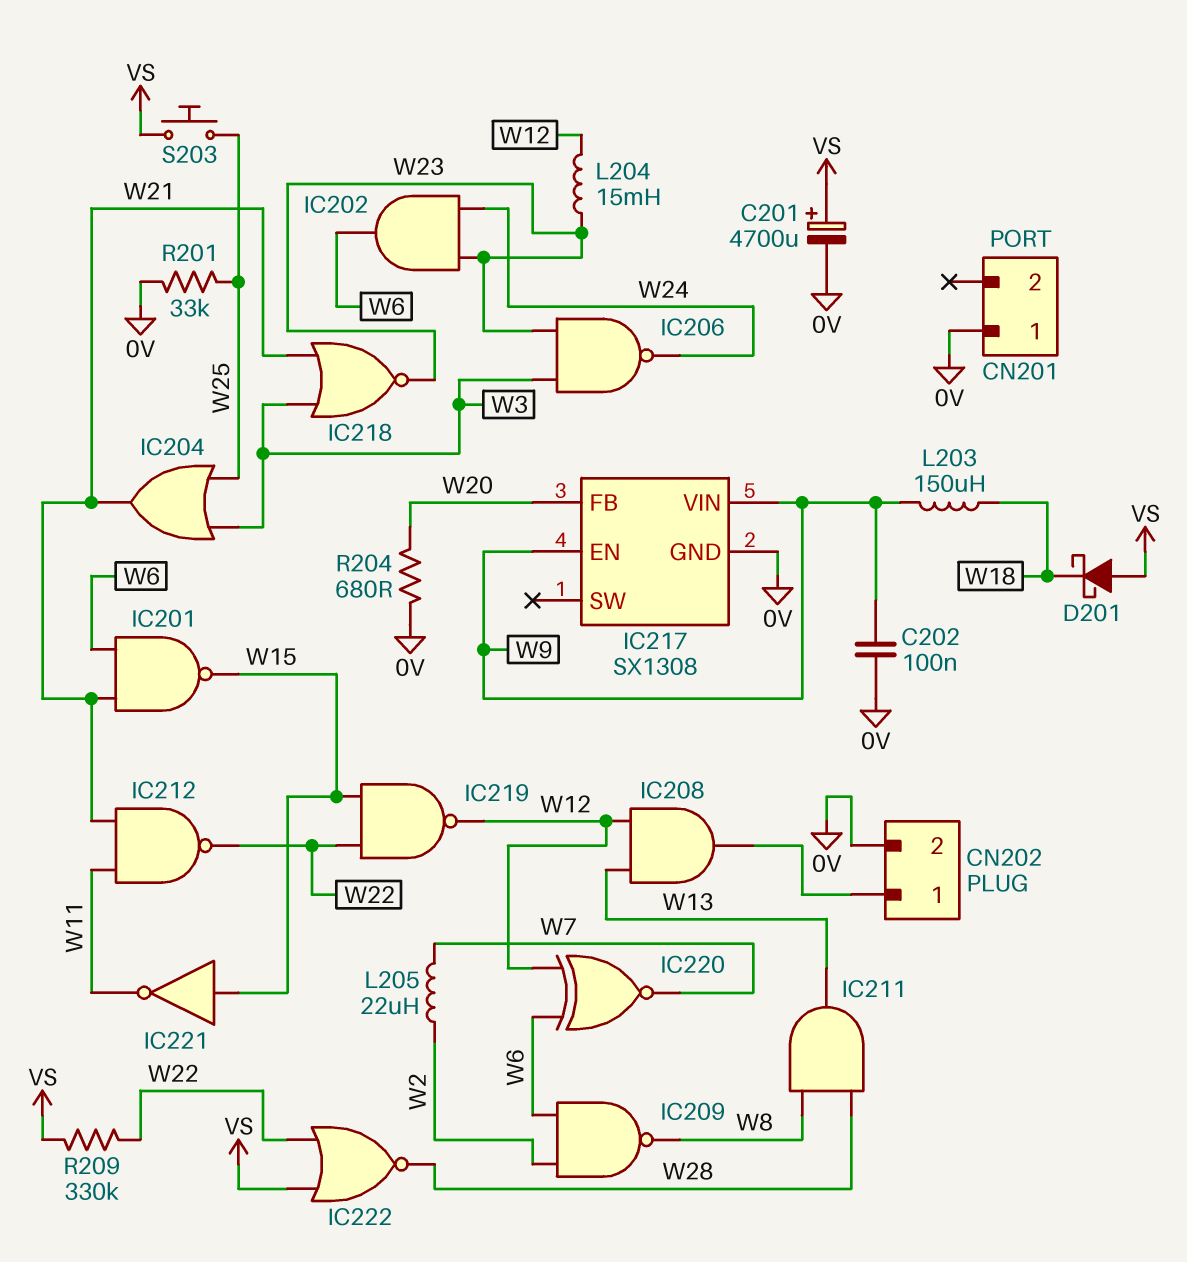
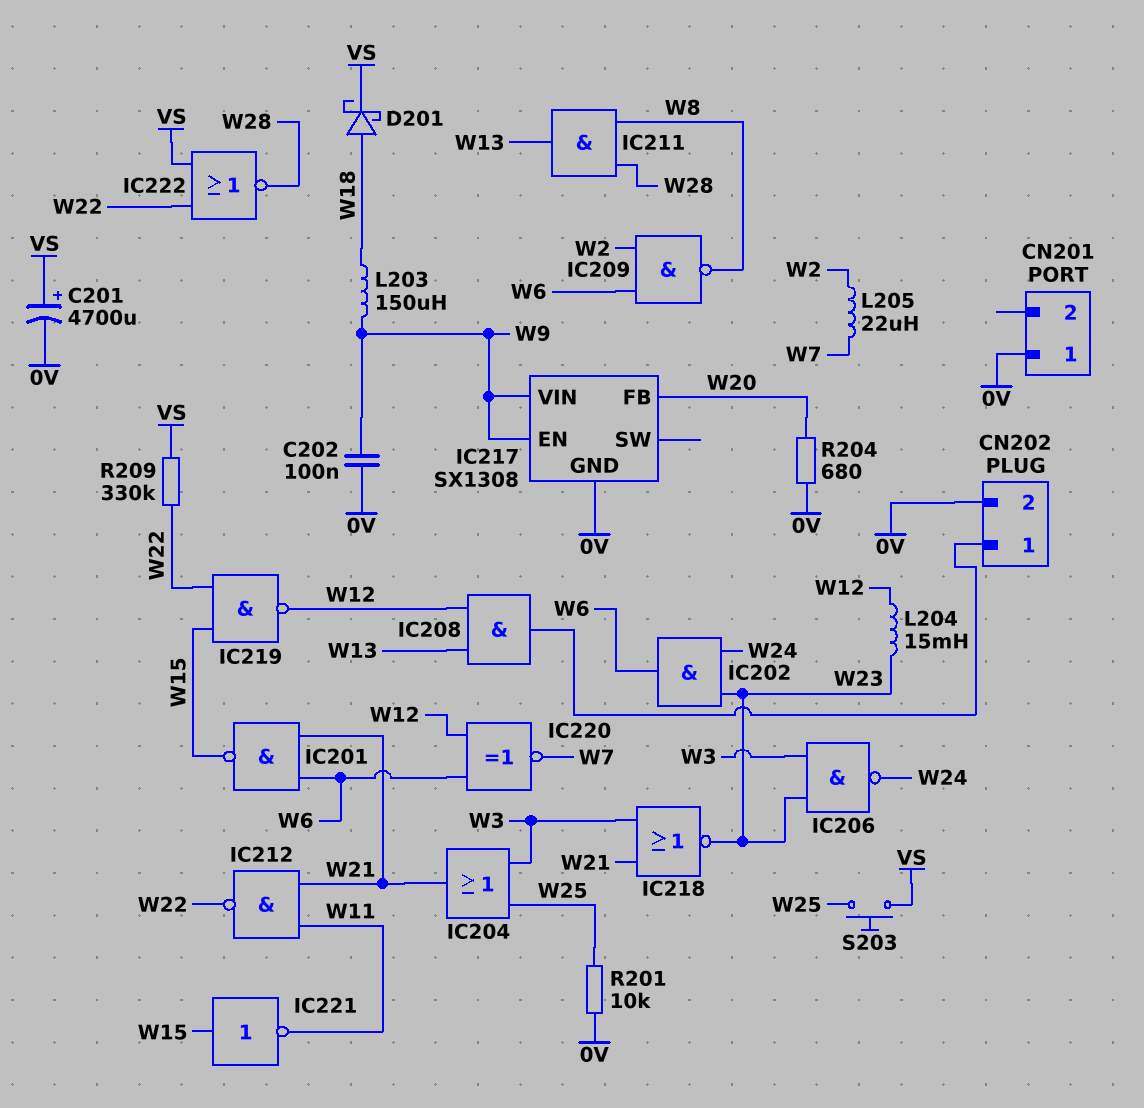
D201: schottky (A VS, K W18) -> schottky (A W18, K VS)
R201: 33k (0V, W25) -> 10k (0V, W25)

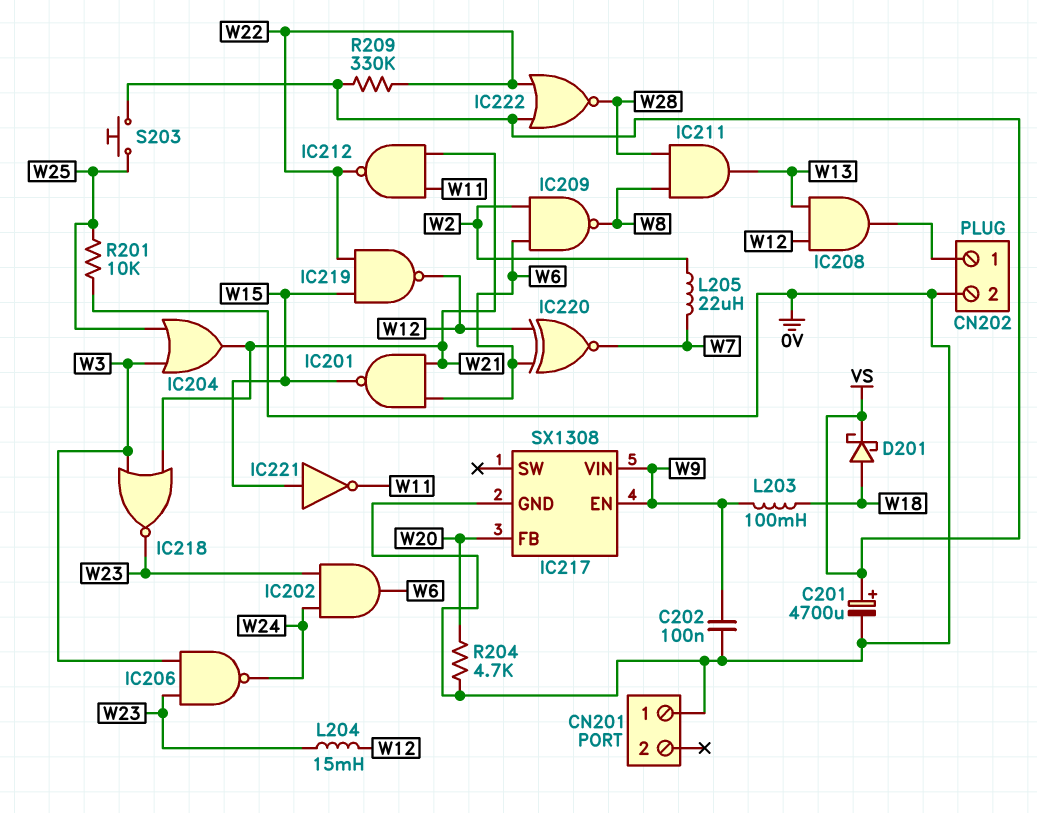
L203: 150uH (W9, W18) -> 100mH (W9, W18)
R204: 680 (0V, W20) -> 4.7k (0V, W20)

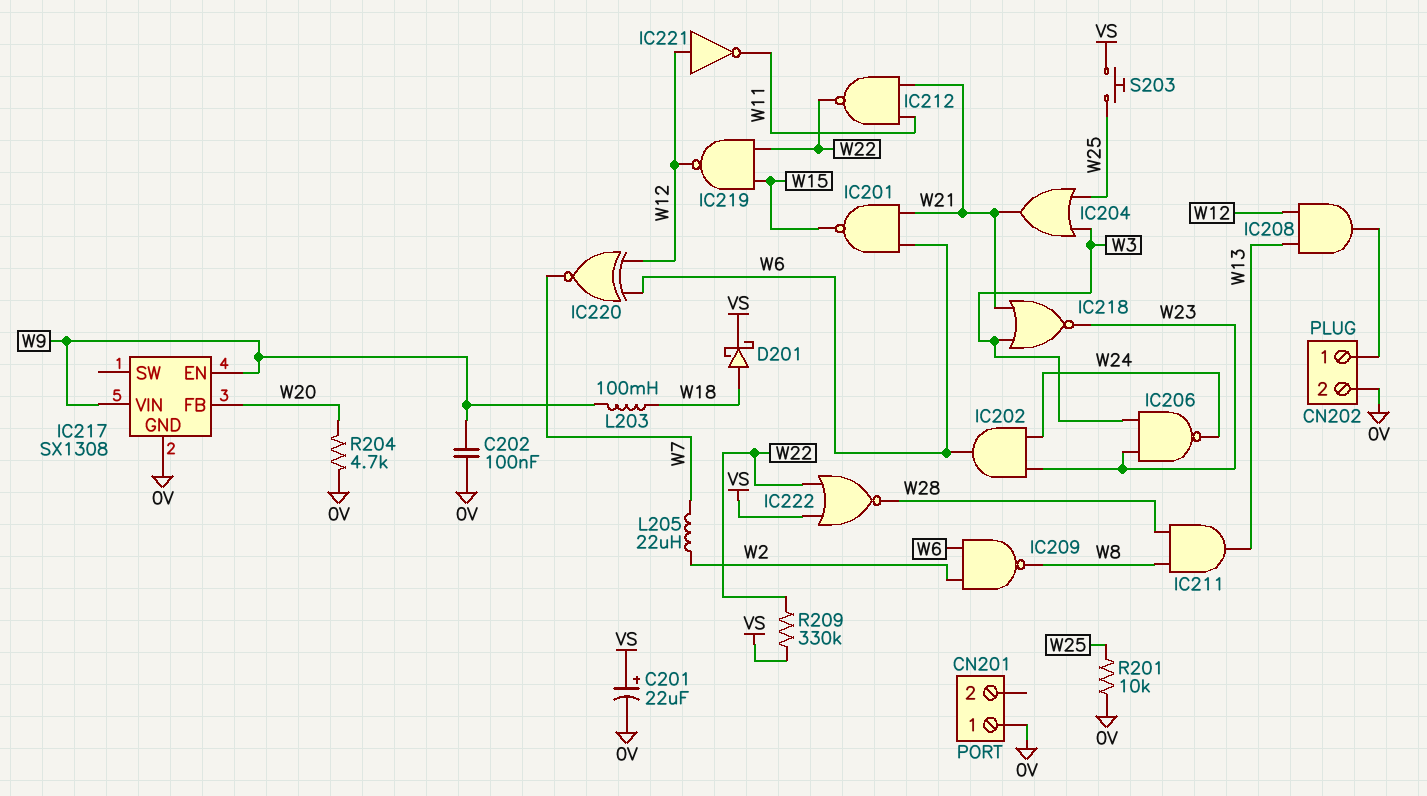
C201: 4700uF (plus VS, minus 0V) -> 22uF (plus VS, minus 0V)
IC221: NOT (in W15, out W11) -> NOT (in W12, out W11)
L204: 15mH (W12, W23) -> none

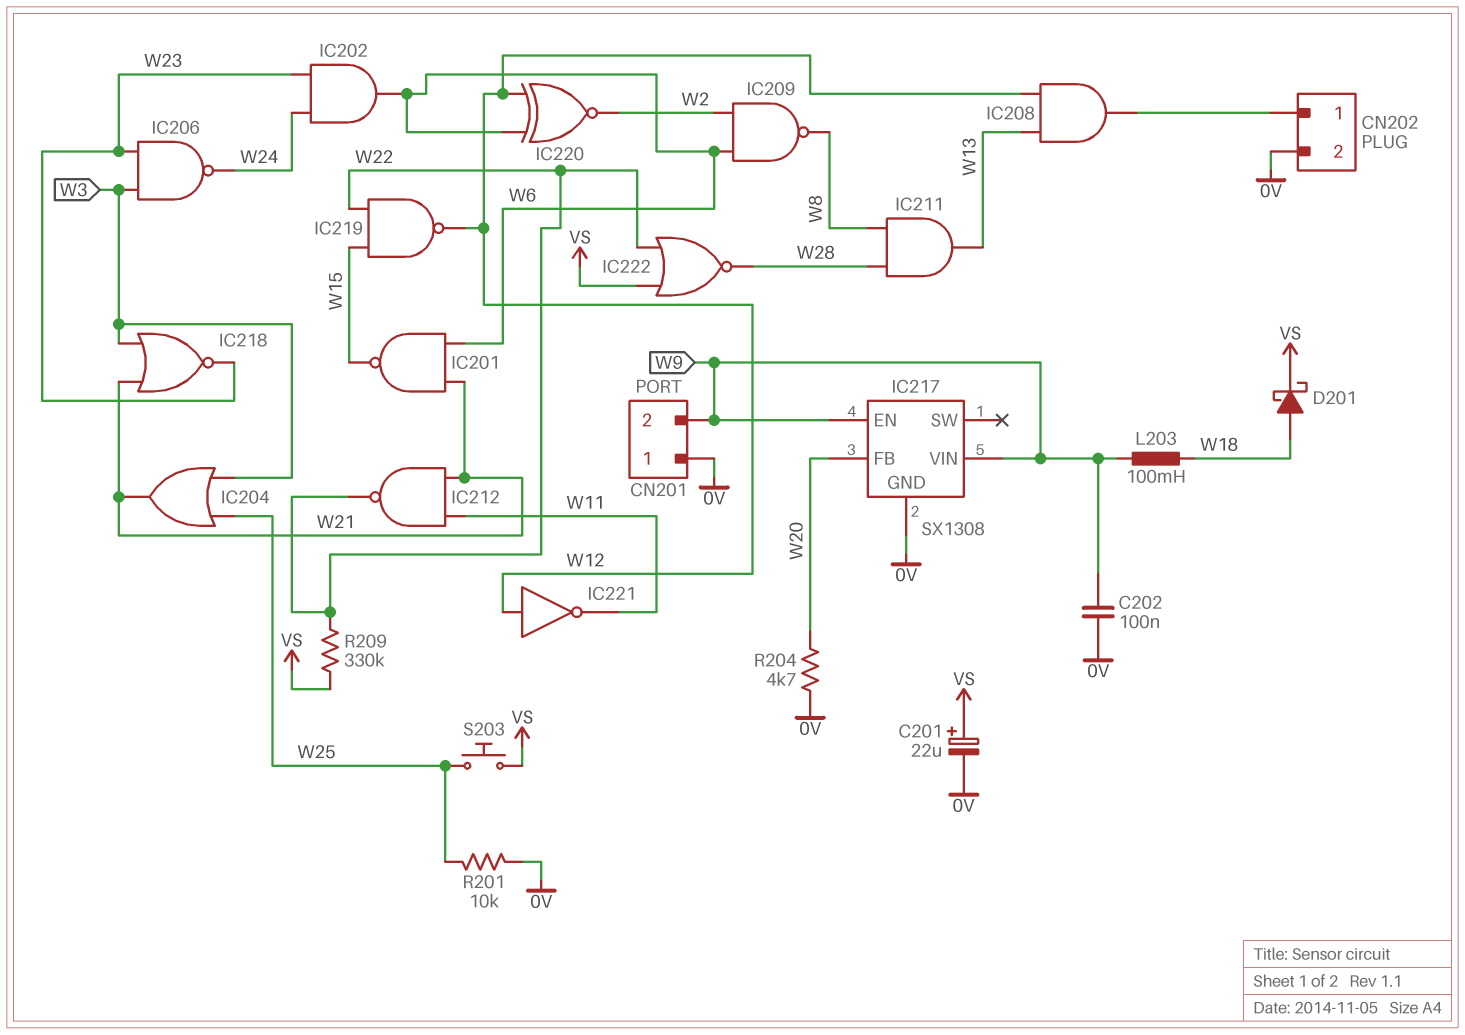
CN201 pin 2: none -> W9
IC220: XNOR (in W6, in W12, out W7) -> XNOR (in W6, in W12, out W2)
L205: 22uH (W2, W7) -> none

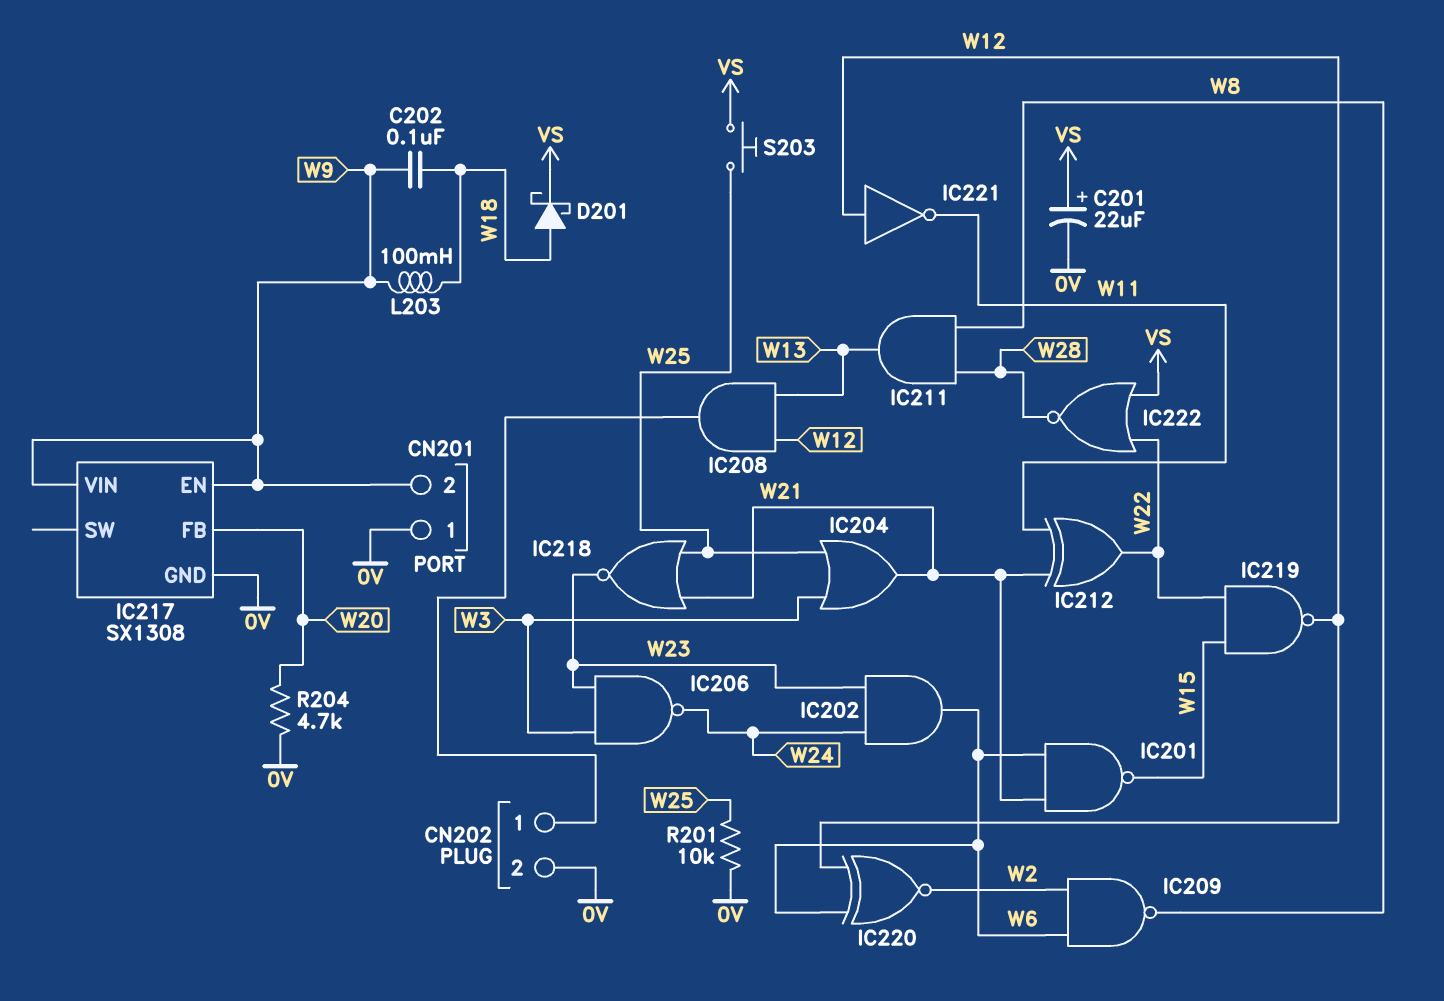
C202: 100nF (0V, W9) -> 100nF (W9, W18)
IC212: NAND (in W11, in W21, out W22) -> XOR (in W11, in W21, out W22)
IC218: NOR (in W3, in W21, out W23) -> NOR (in W21, in W25, out W23)
R209: 330k (VS, W22) -> none

